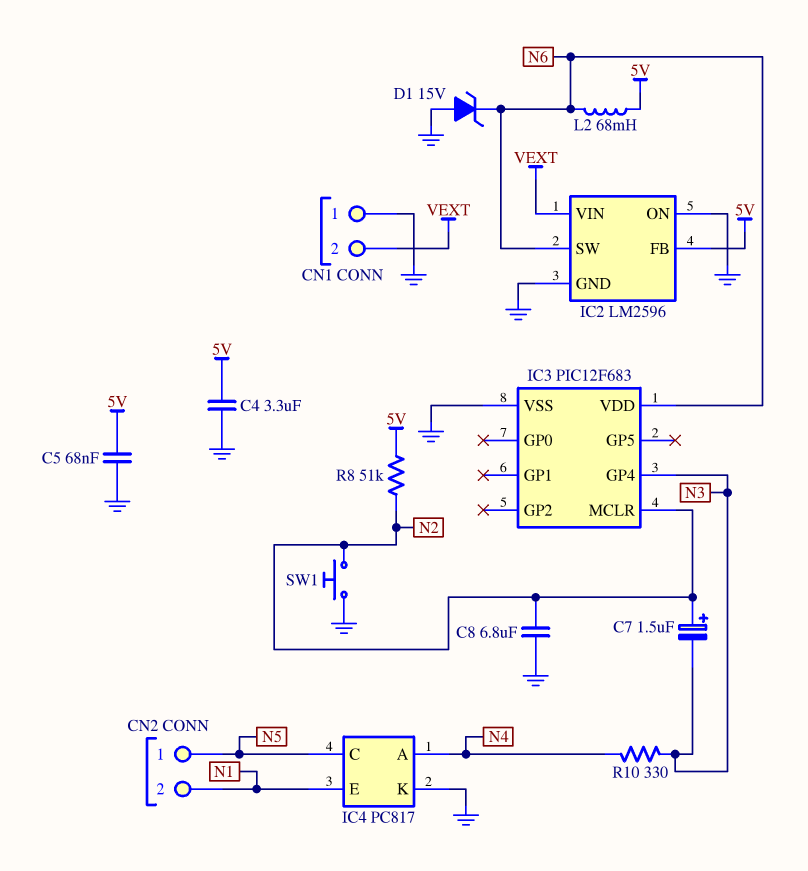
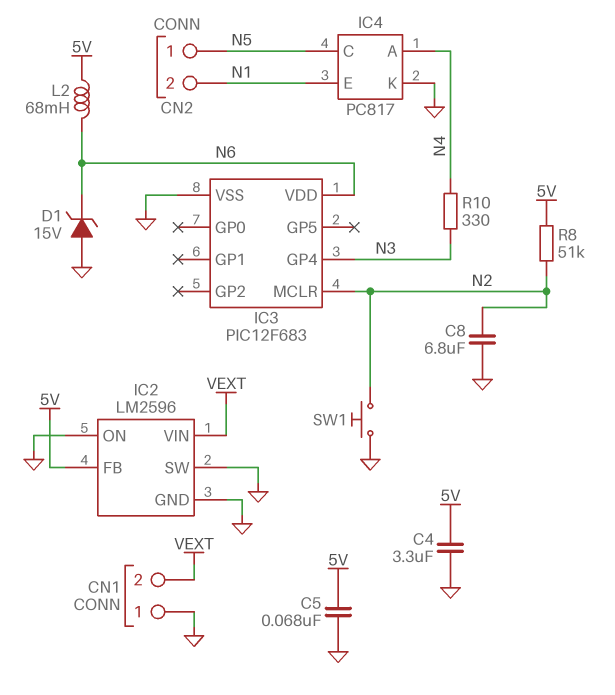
C7: 1.5uF (plus N2, minus N3) -> none
IC2 pin SW: N6 -> GND

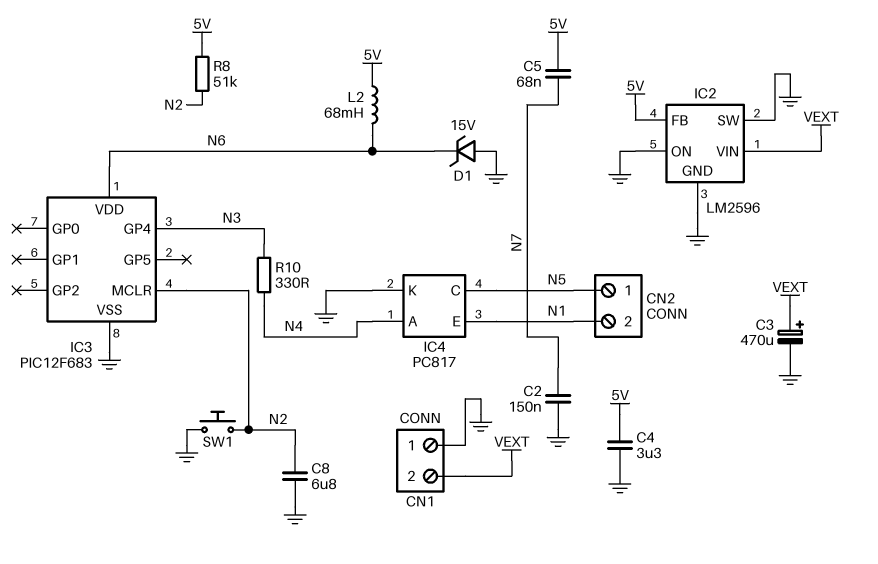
C2: none -> 150nF (GND, N7)
C3: none -> 470uF (plus VEXT, minus GND)
C5: 68nF (5V, GND) -> 68nF (5V, N7)

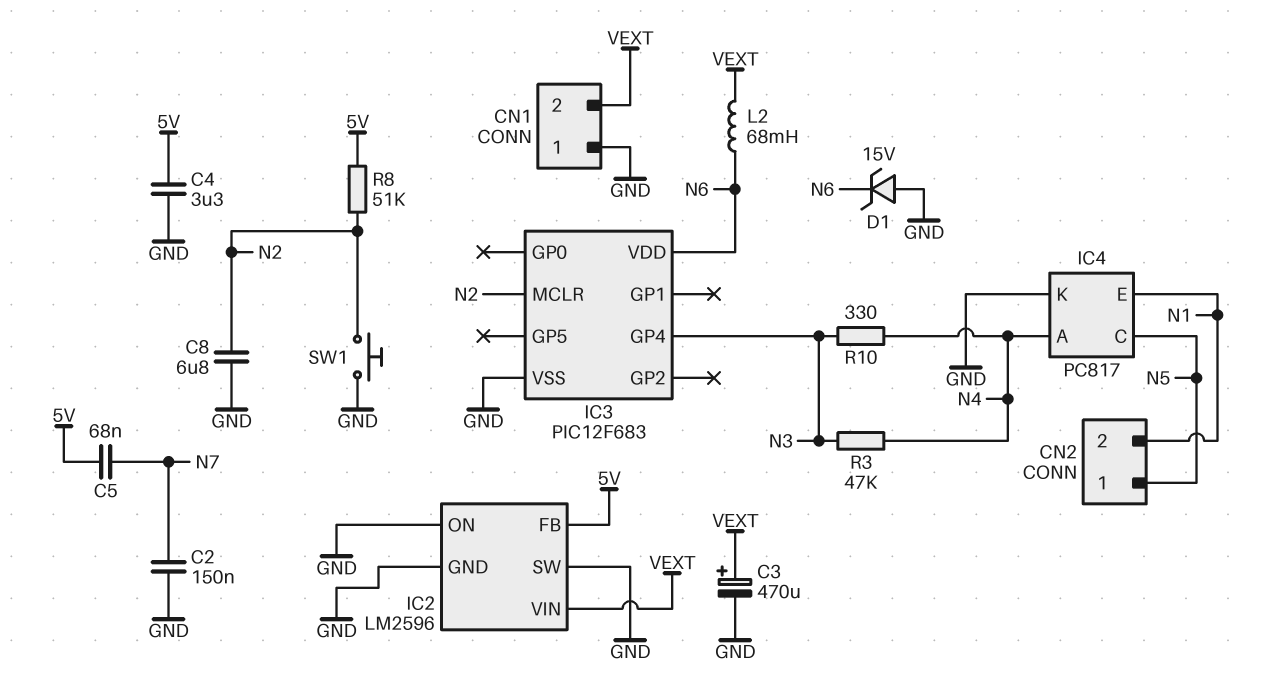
L2: 68mH (5V, N6) -> 68mH (N6, VEXT)
R3: none -> 47k (N3, N4)

